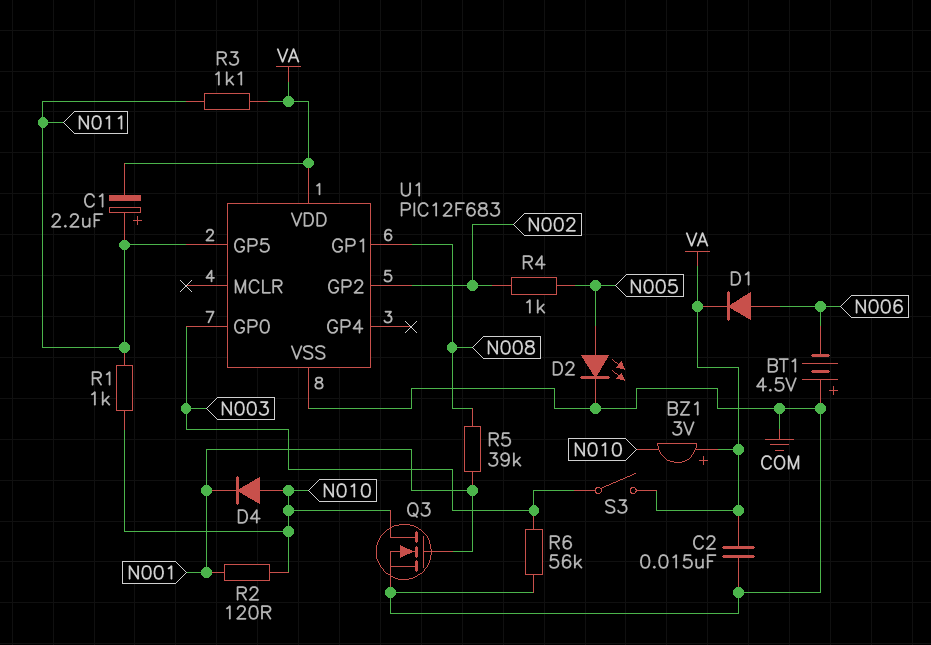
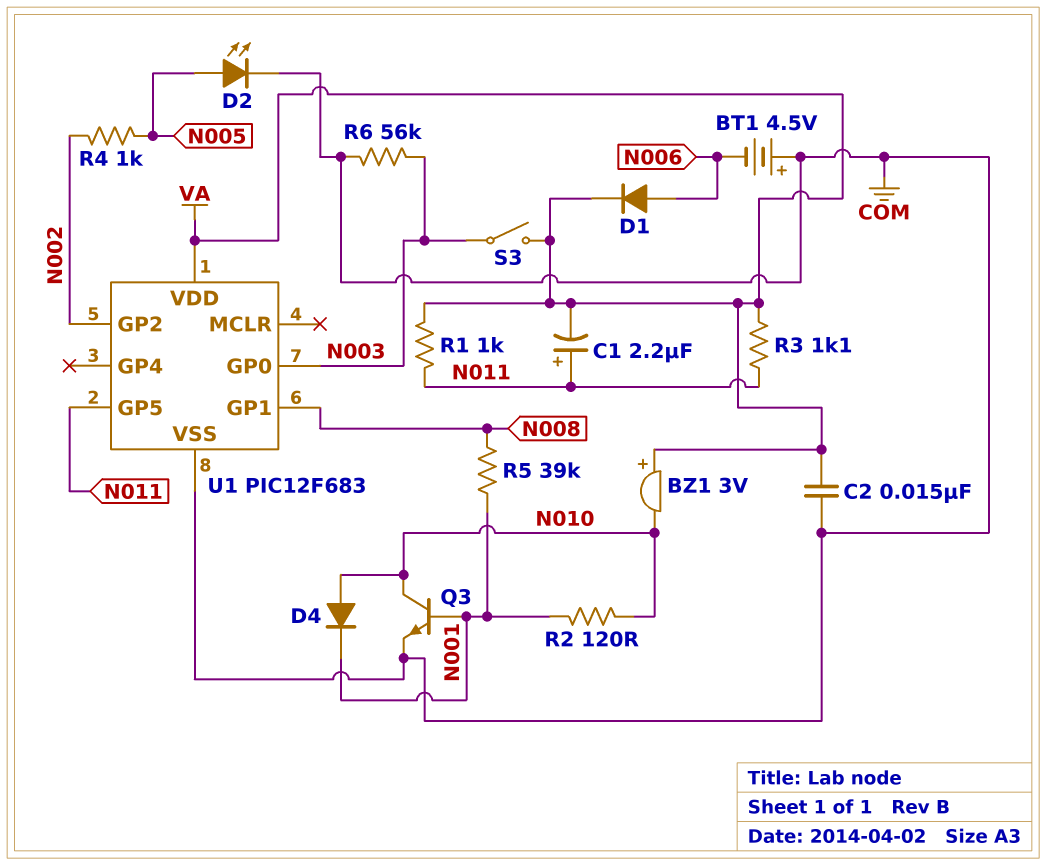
Q3: NMOS (G N001, D N010, S COM) -> NPN (B N001, C N010, E COM)
R1: 1k (N010, N011) -> 1k (N011, VA)

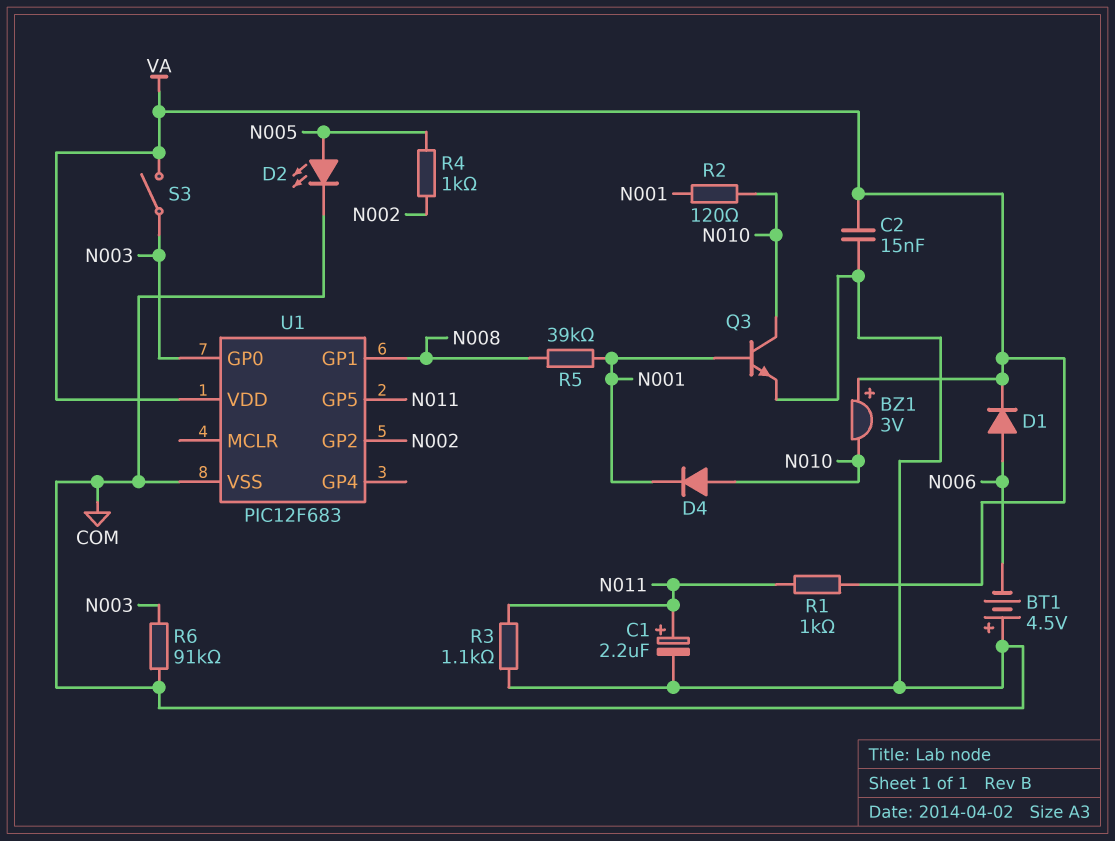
C1: 2.2uF (plus N011, minus VA) -> 2.2uF (plus N011, minus COM)
R3: 1.1k (N011, VA) -> 1.1k (COM, N011)
R6: 56k (COM, N003) -> 91k (COM, N003)

